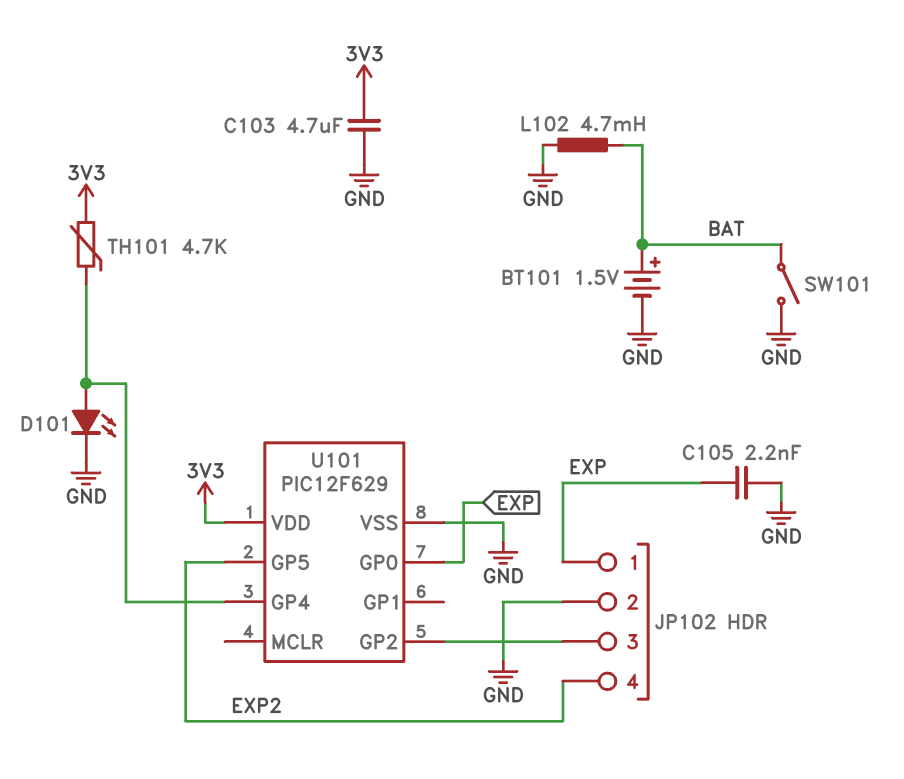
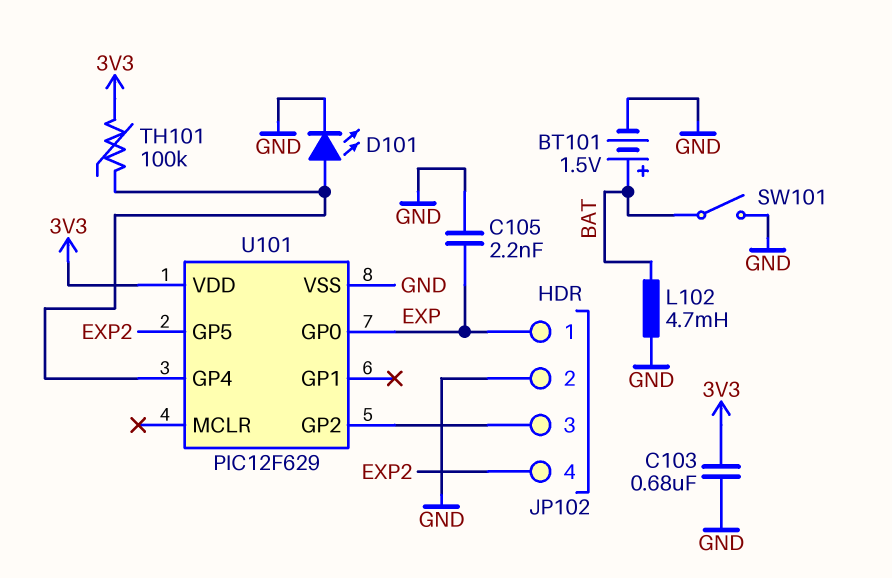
C103: 4.7uF (3V3, GND) -> 680nF (3V3, GND)
TH101: 4.7k (3V3, U101/GP4) -> 100k (3V3, U101/GP4)

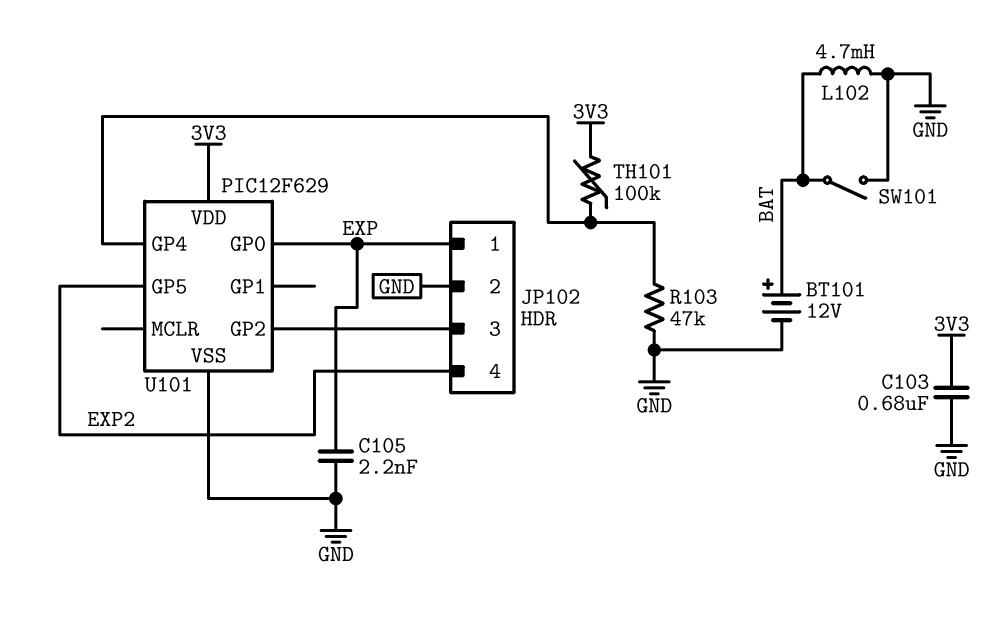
BT101: 1.5V (plus BAT, minus GND) -> 12V (plus BAT, minus GND)
D101: LED (A U101/GP4, K GND) -> none
R103: none -> 47k (GND, U101/GP4)

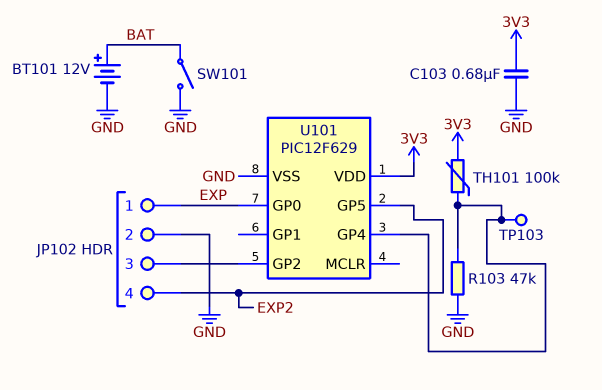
C105: 2.2nF (EXP, GND) -> none
L102: 4.7mH (BAT, GND) -> none
TP103: none -> test point (U101/GP4)

